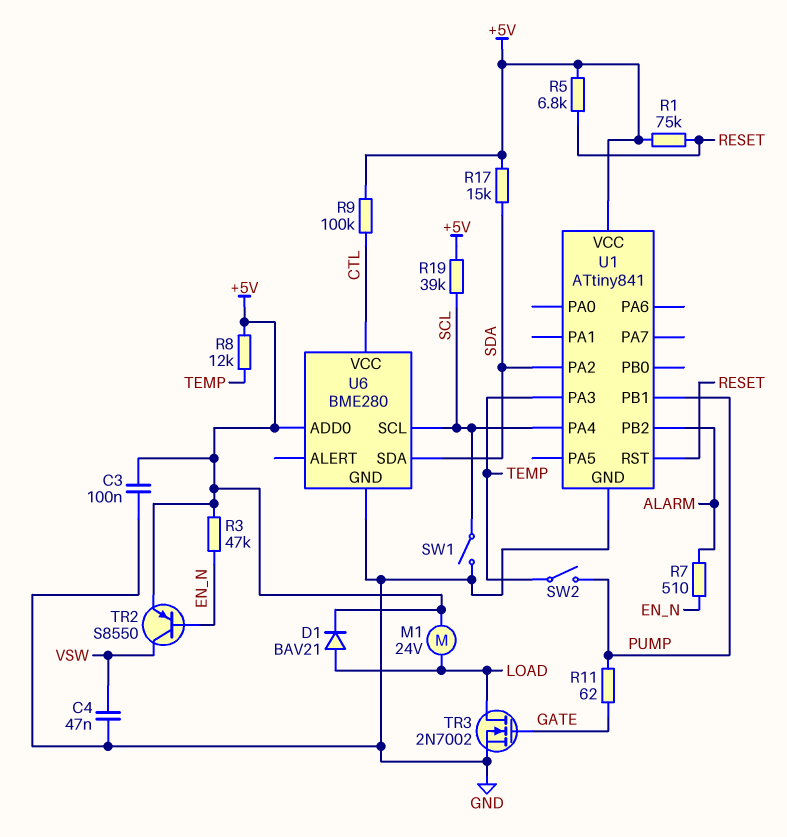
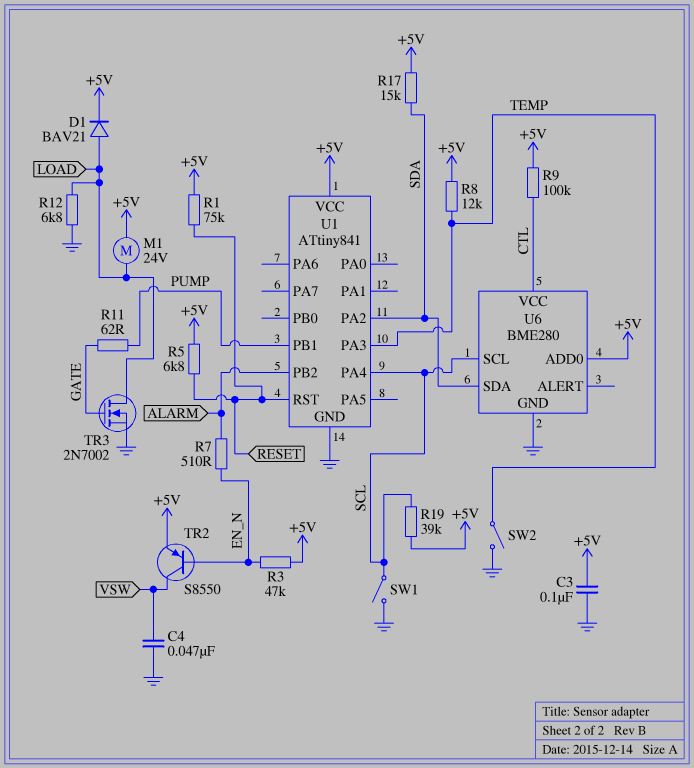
R12: none -> 6.8k (GND, LOAD)
SW2: switch (PUMP, TEMP) -> switch (GND, TEMP)

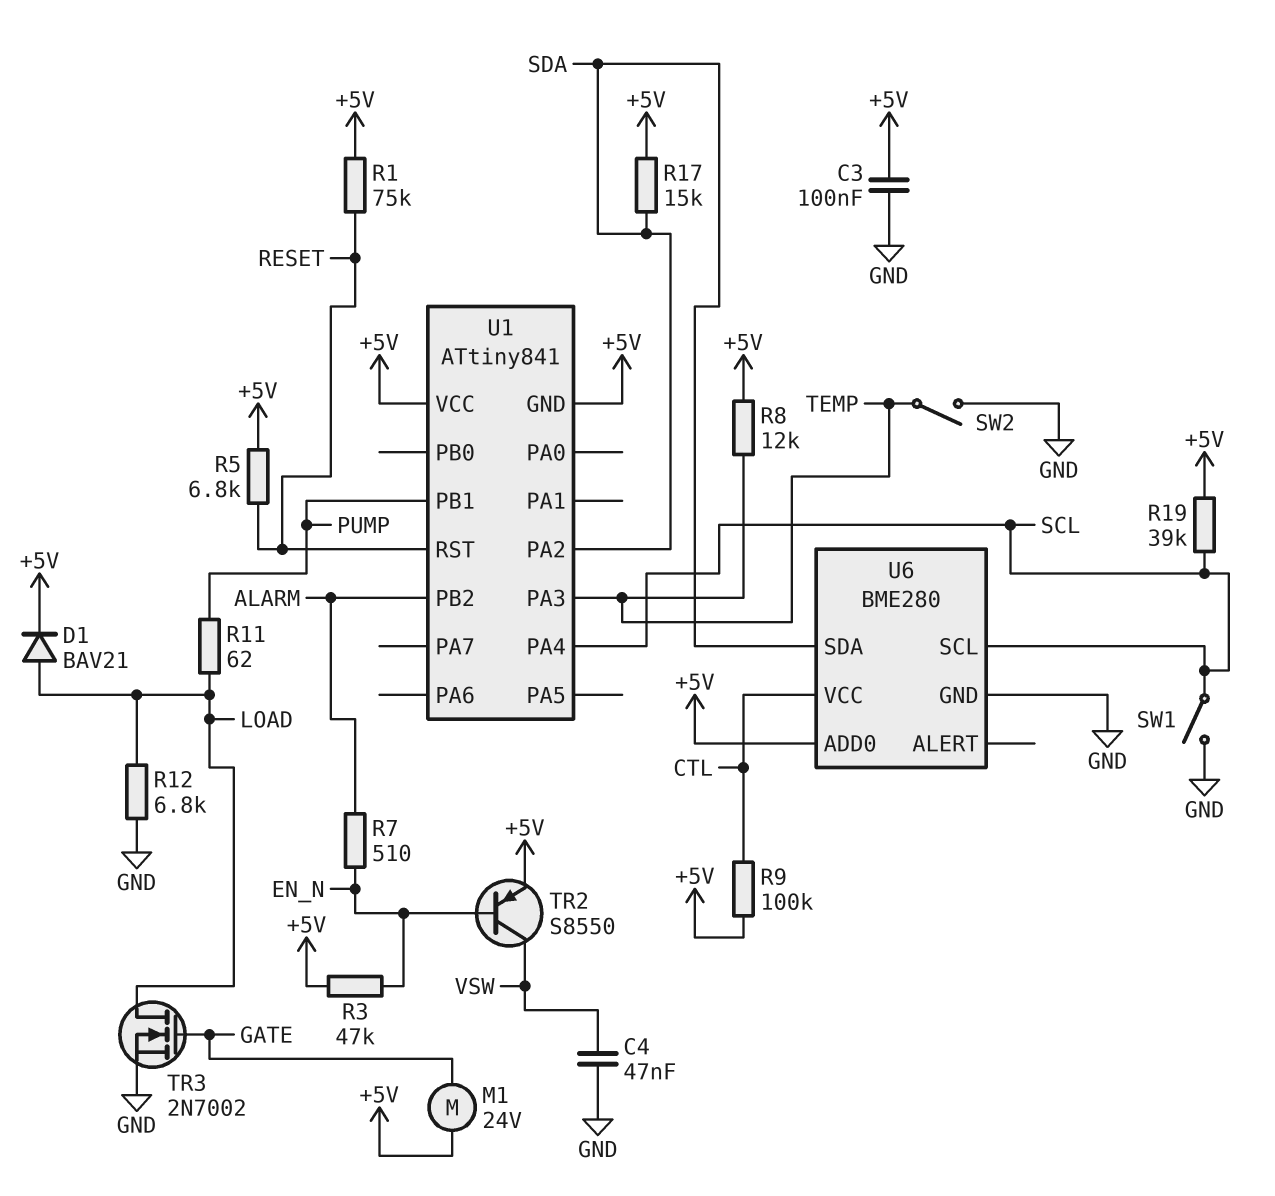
M1: motor 24V (+5V, LOAD) -> motor 24V (+5V, GATE)
R11: 62 (GATE, PUMP) -> 62 (LOAD, PUMP)
U1 pin GND: GND -> +5V

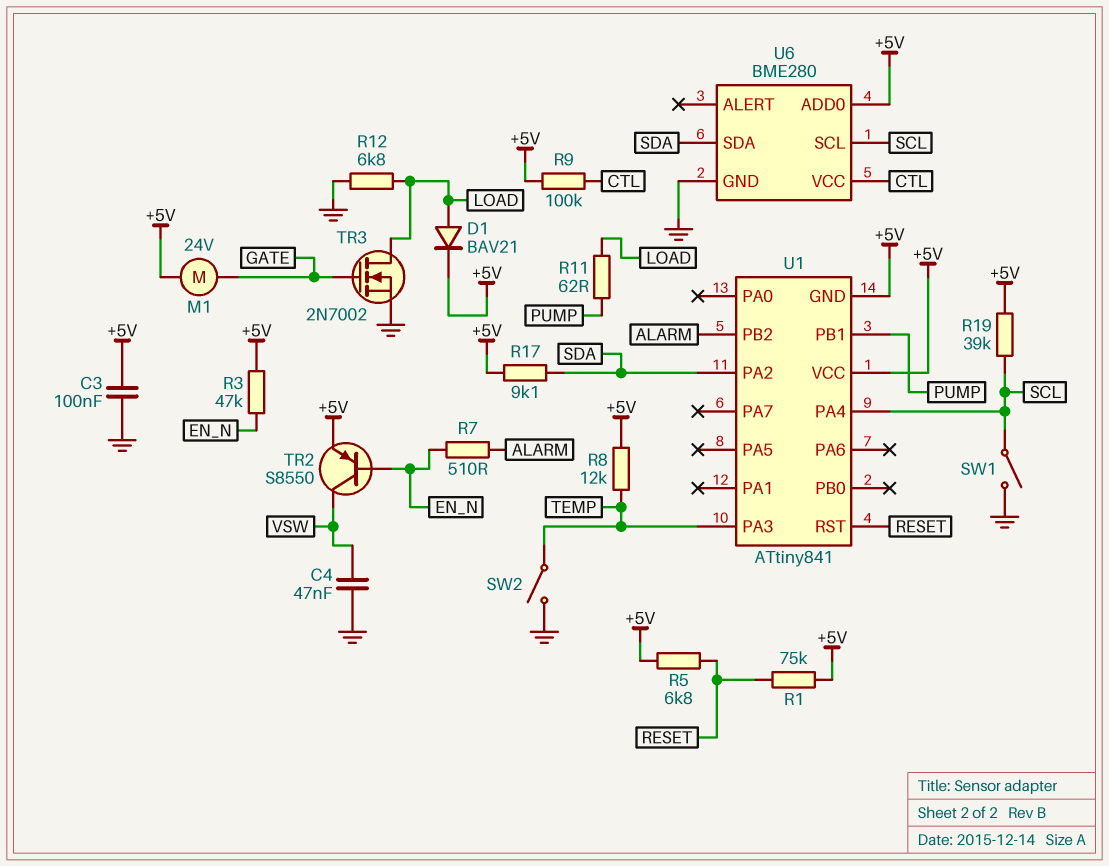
R17: 15k (+5V, SDA) -> 9.1k (+5V, SDA)

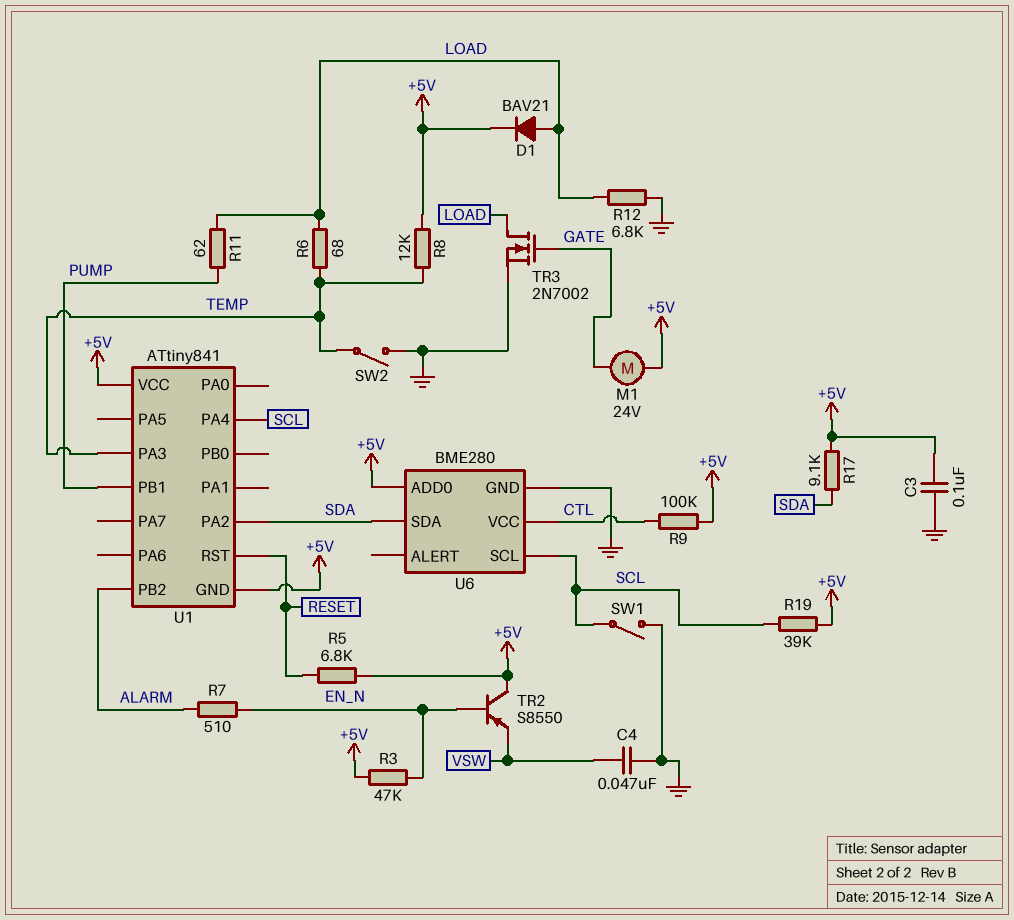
R1: 75k (+5V, RESET) -> none
R6: none -> 68 (LOAD, TEMP)
TR2: PNP S8550 (B EN_N, C VSW, E +5V) -> PNP S8550 (B EN_N, C +5V, E VSW)

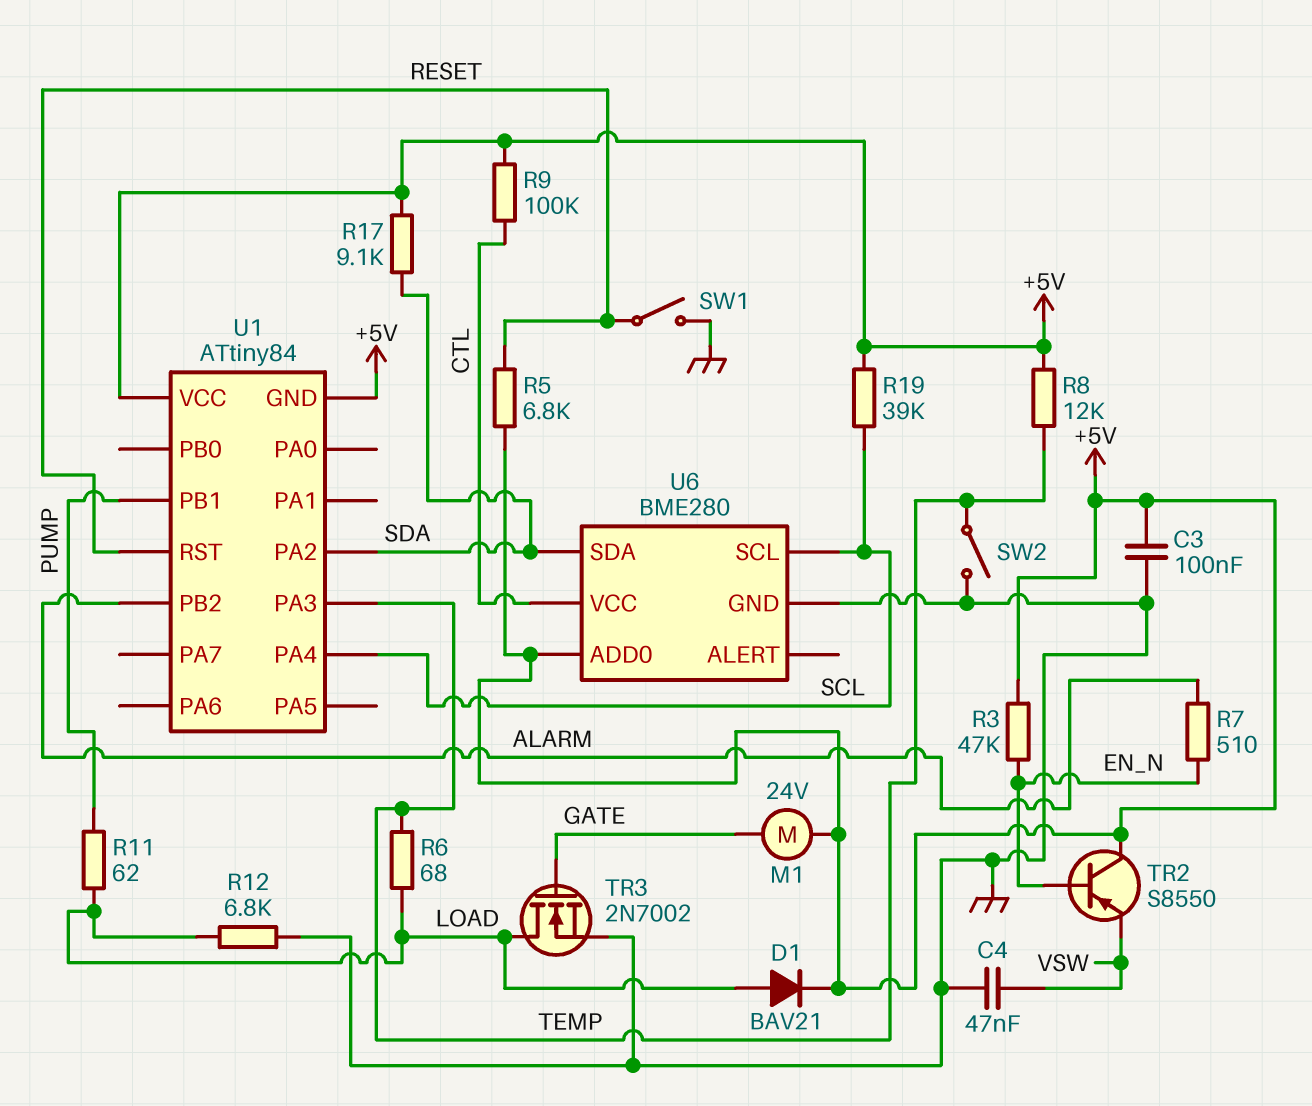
SW1: switch (GND, SCL) -> switch (GND, RESET)
U1: ATtiny841 -> ATtiny84

